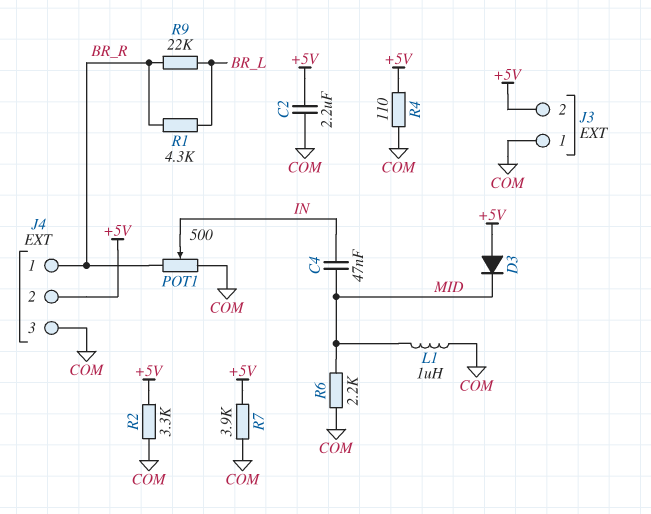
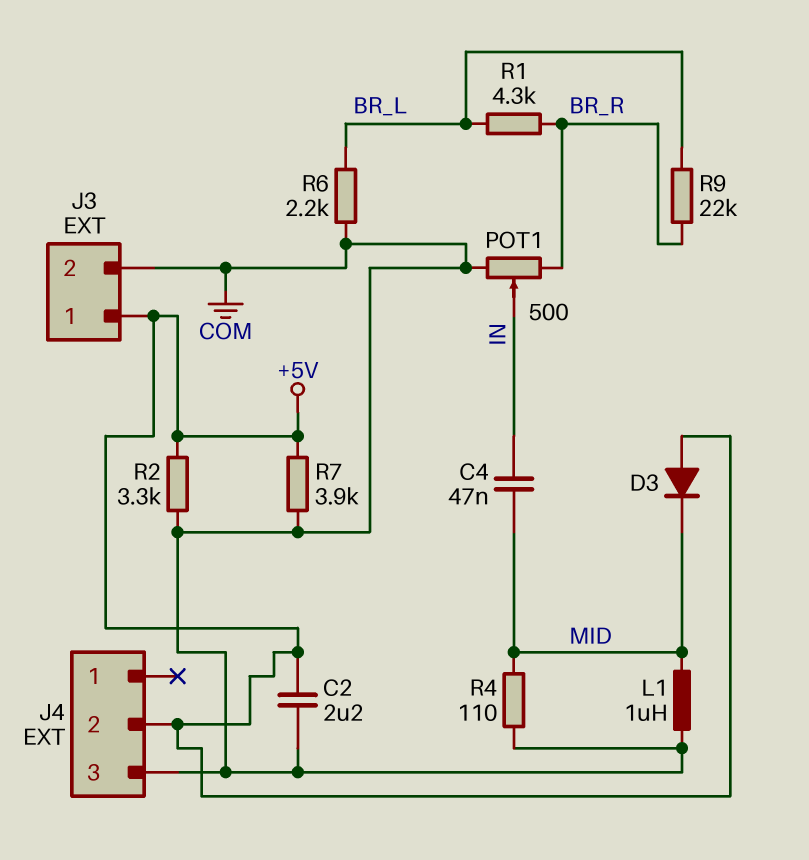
J3 pin 1: COM -> +5V
J3 pin 2: +5V -> COM
J4 pin 1: BR_R -> none
R4: 110 (+5V, COM) -> 110 (COM, MID)
R6: 2.2k (COM, MID) -> 2.2k (BR_L, COM)

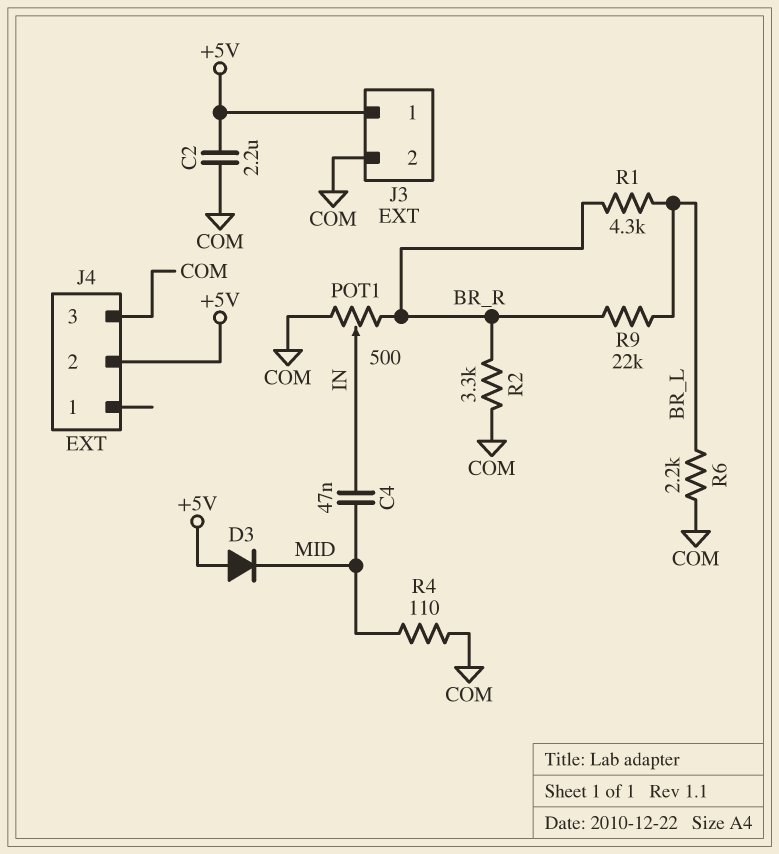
L1: 1uH (COM, MID) -> none
R2: 3.3k (+5V, COM) -> 3.3k (BR_R, COM)
R7: 3.9k (+5V, COM) -> none

